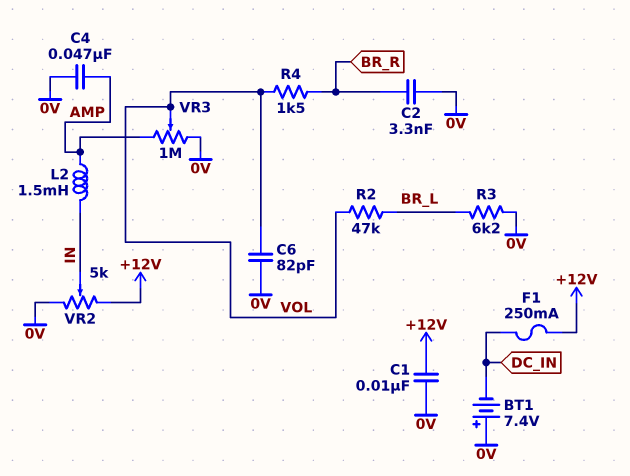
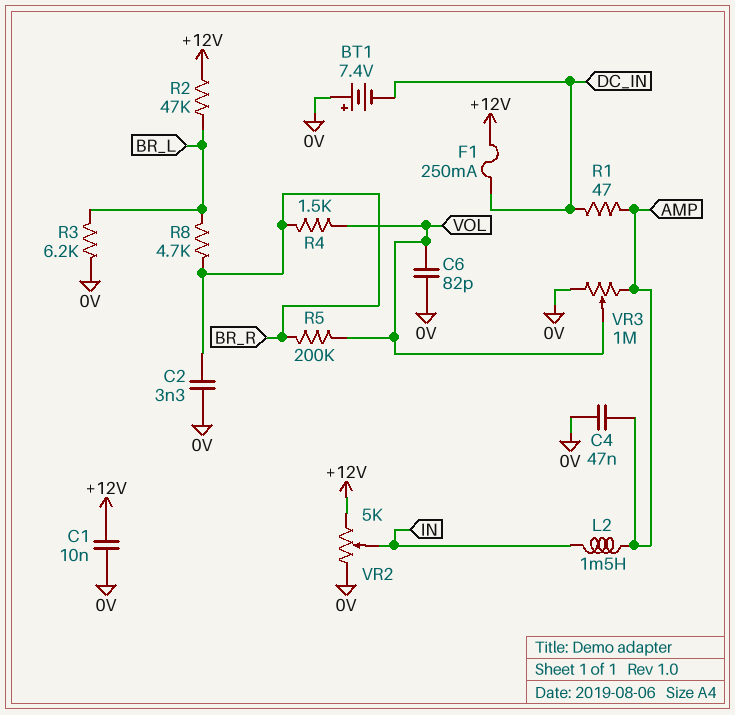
R1: none -> 47 (AMP, DC_IN)
R2: 47k (BR_L, VOL) -> 47k (+12V, BR_L)
R5: none -> 200k (BR_R, VOL)
R8: none -> 4.7k (BR_L, BR_R)

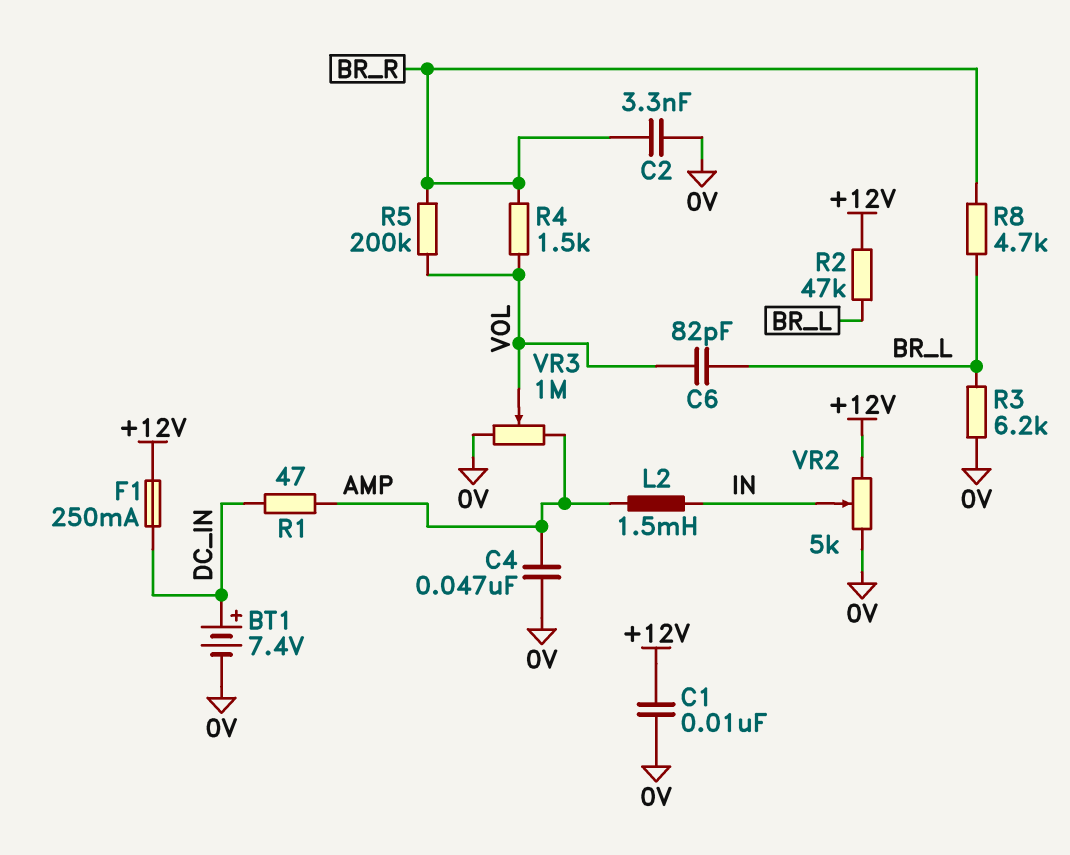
BT1: 7.4V (plus 0V, minus DC_IN) -> 7.4V (plus DC_IN, minus 0V)
C6: 82pF (0V, VOL) -> 82pF (BR_L, VOL)

